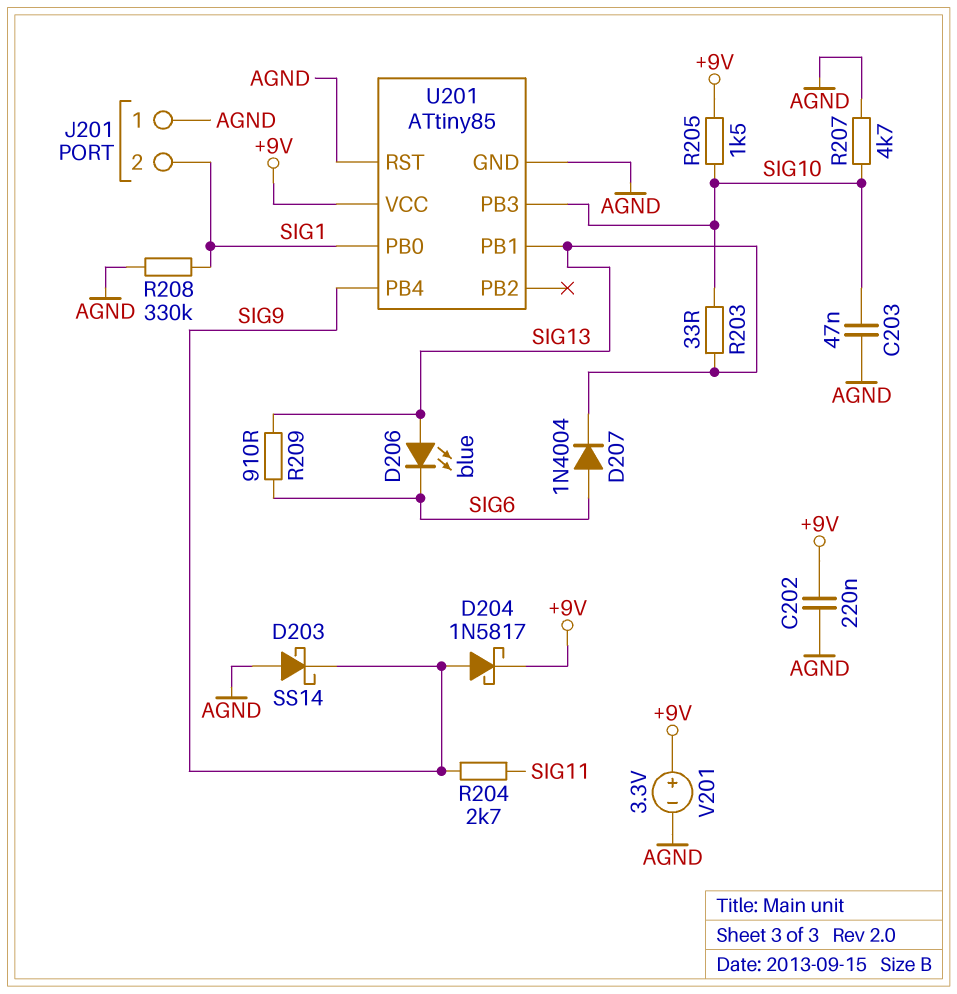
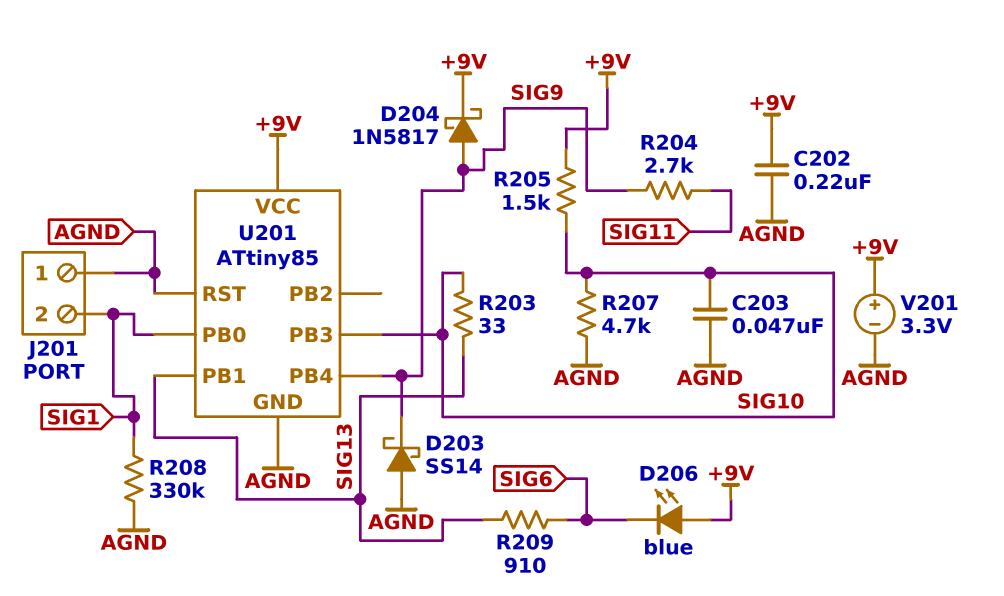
D206: LED blue (A SIG13, K SIG6) -> LED blue (A +9V, K SIG6)
D207: diode 1N4004 (A SIG6, K SIG13) -> none

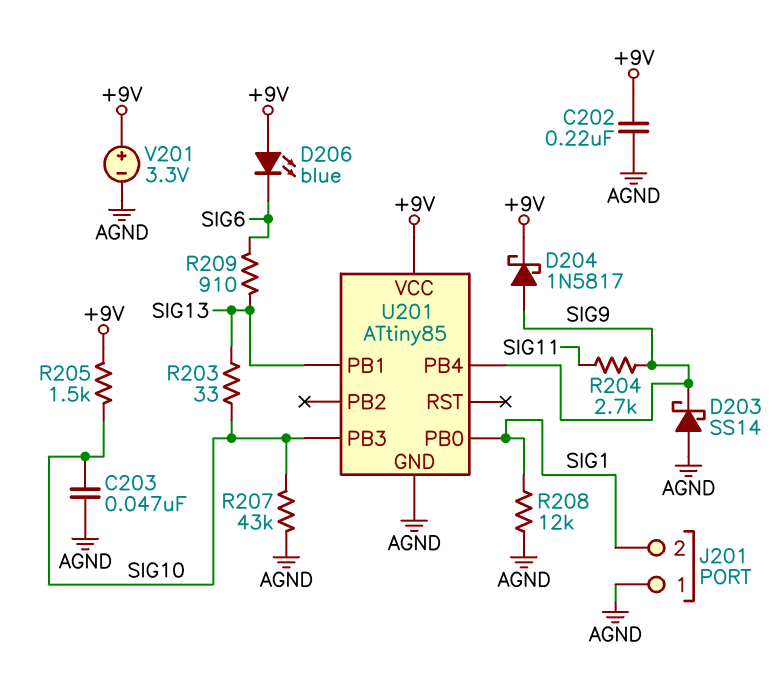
R207: 4.7k (AGND, SIG10) -> 43k (AGND, SIG10)
R208: 330k (AGND, SIG1) -> 12k (AGND, SIG1)
U201 pin RST: AGND -> none

